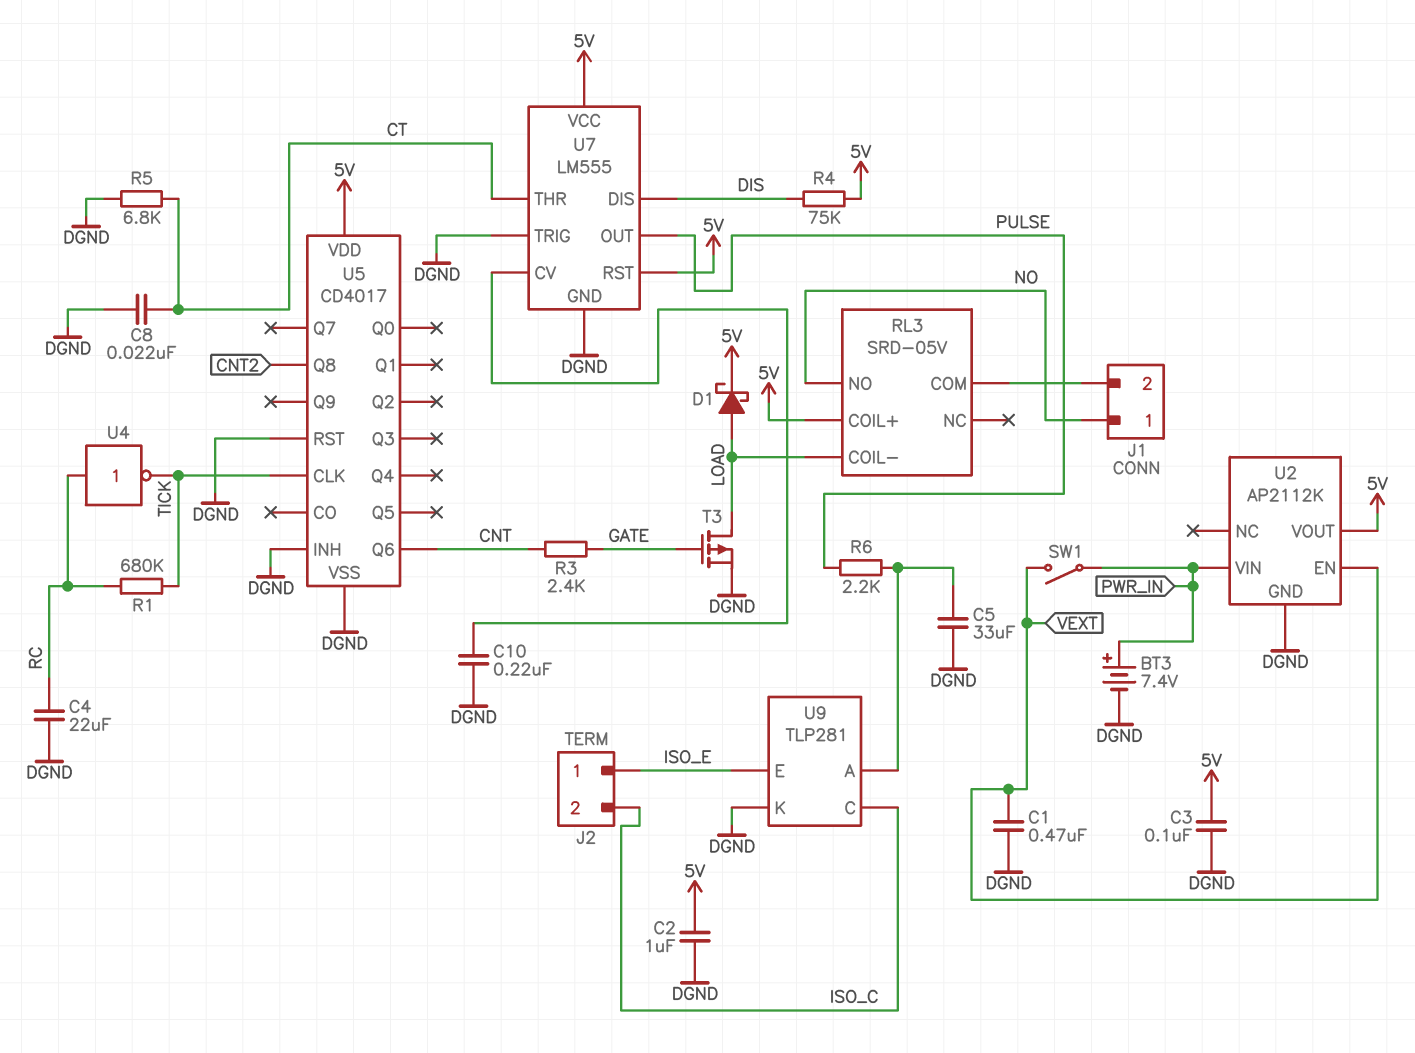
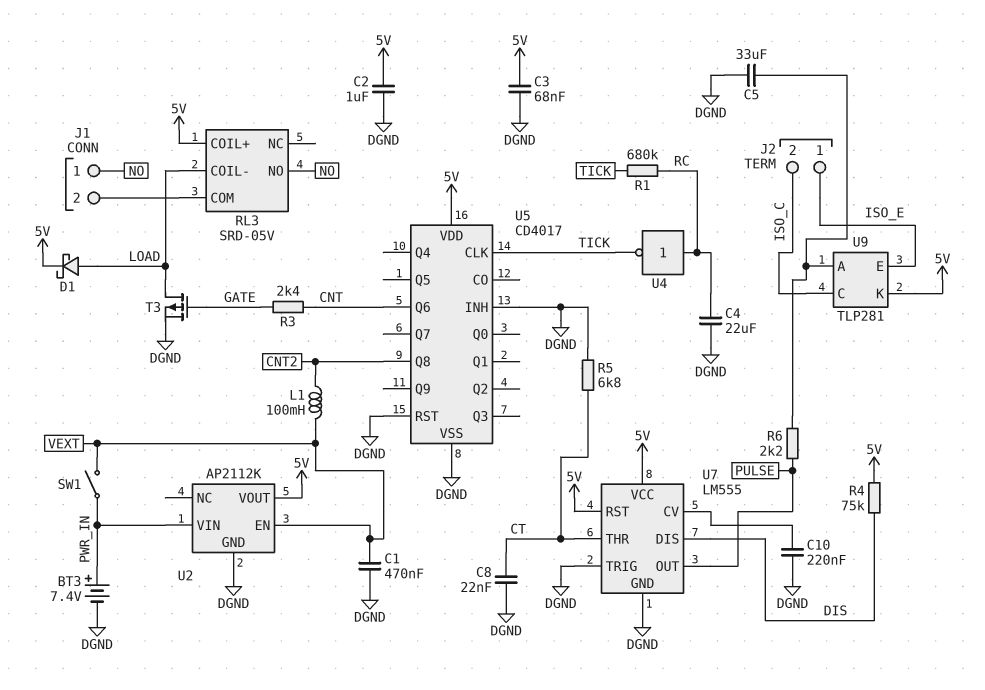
C3: 100nF (5V, DGND) -> 68nF (5V, DGND)
L1: none -> 100mH (CNT2, VEXT)
U9 pin K: DGND -> 5V

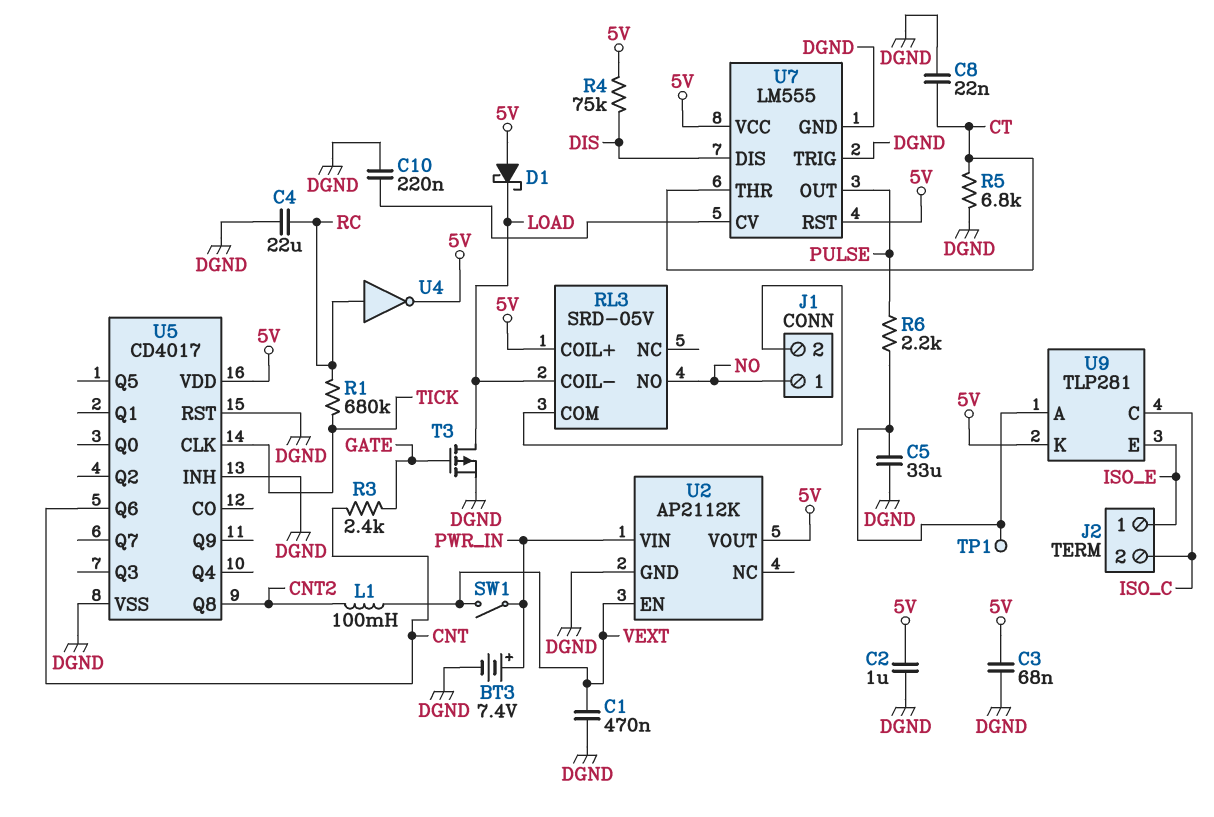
D1: schottky (A LOAD, K 5V) -> schottky (A 5V, K LOAD)
TP1: none -> test point (U9/A)
U4: NOT (in RC, out TICK) -> NOT (in RC, out 5V)

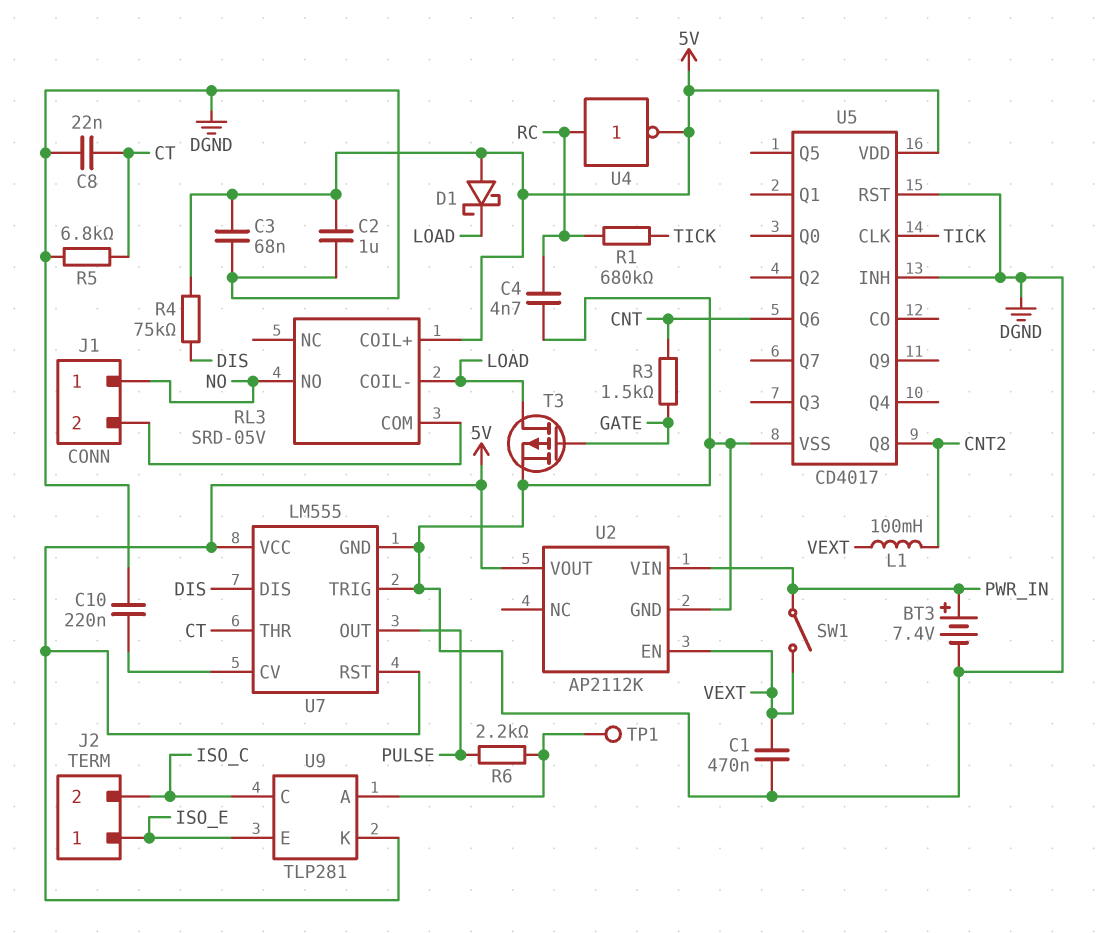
C4: 22uF (DGND, RC) -> 4.7nF (DGND, RC)
C5: 33uF (DGND, U9/A) -> none
R3: 2.4k (CNT, GATE) -> 1.5k (CNT, GATE)

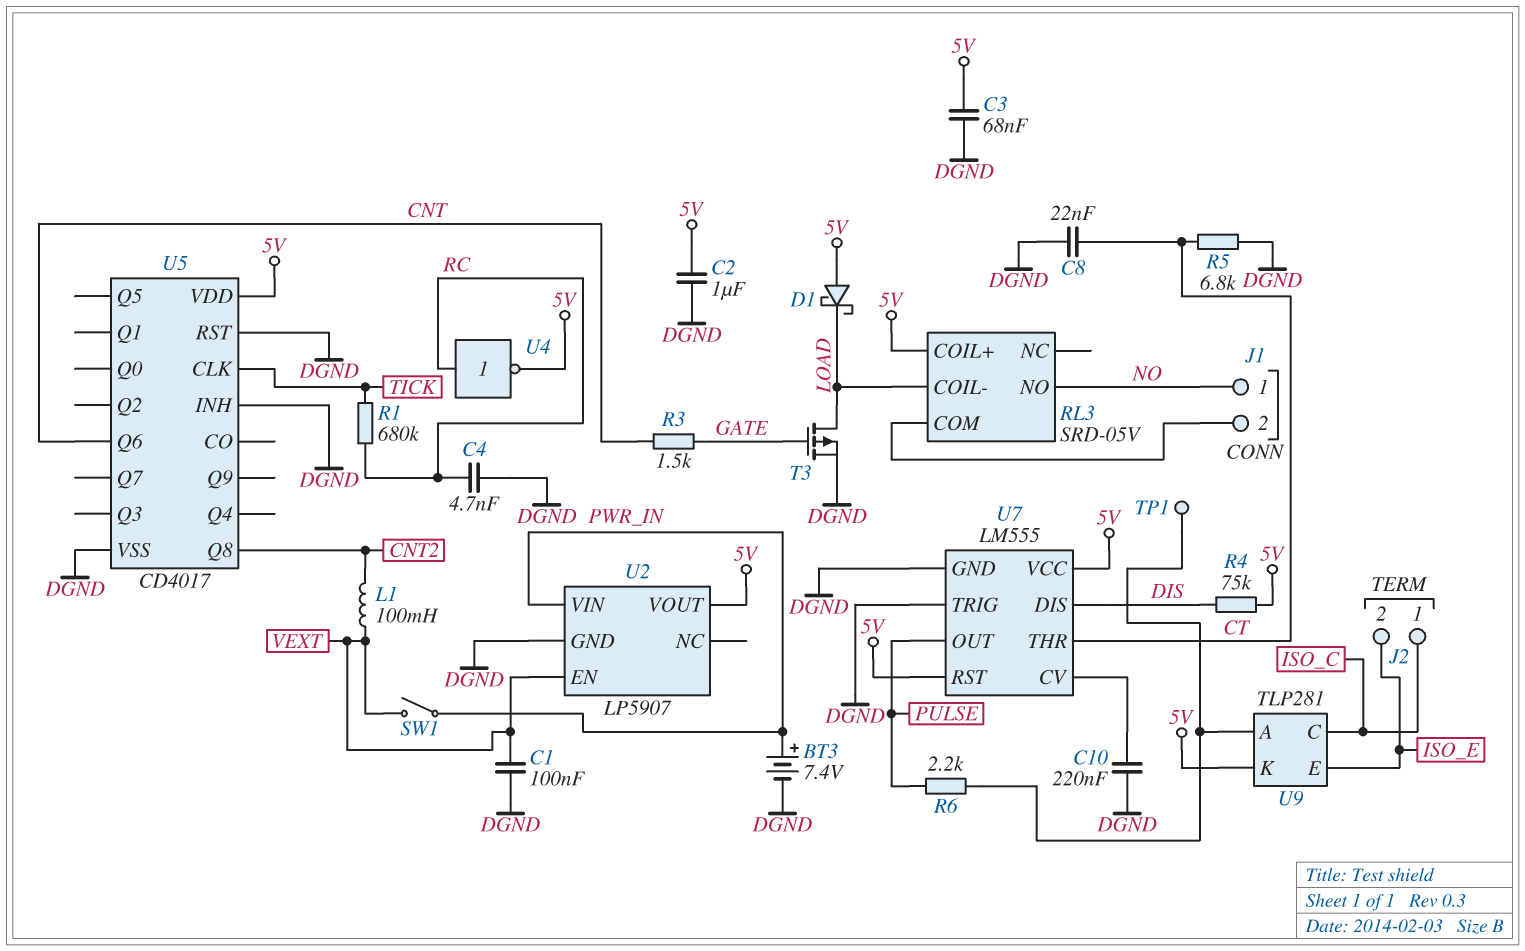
C1: 470nF (DGND, VEXT) -> 100nF (DGND, VEXT)
J2 pin 1: ISO_E -> ISO_C
J2 pin 2: ISO_C -> ISO_E
U2: AP2112K -> LP5907

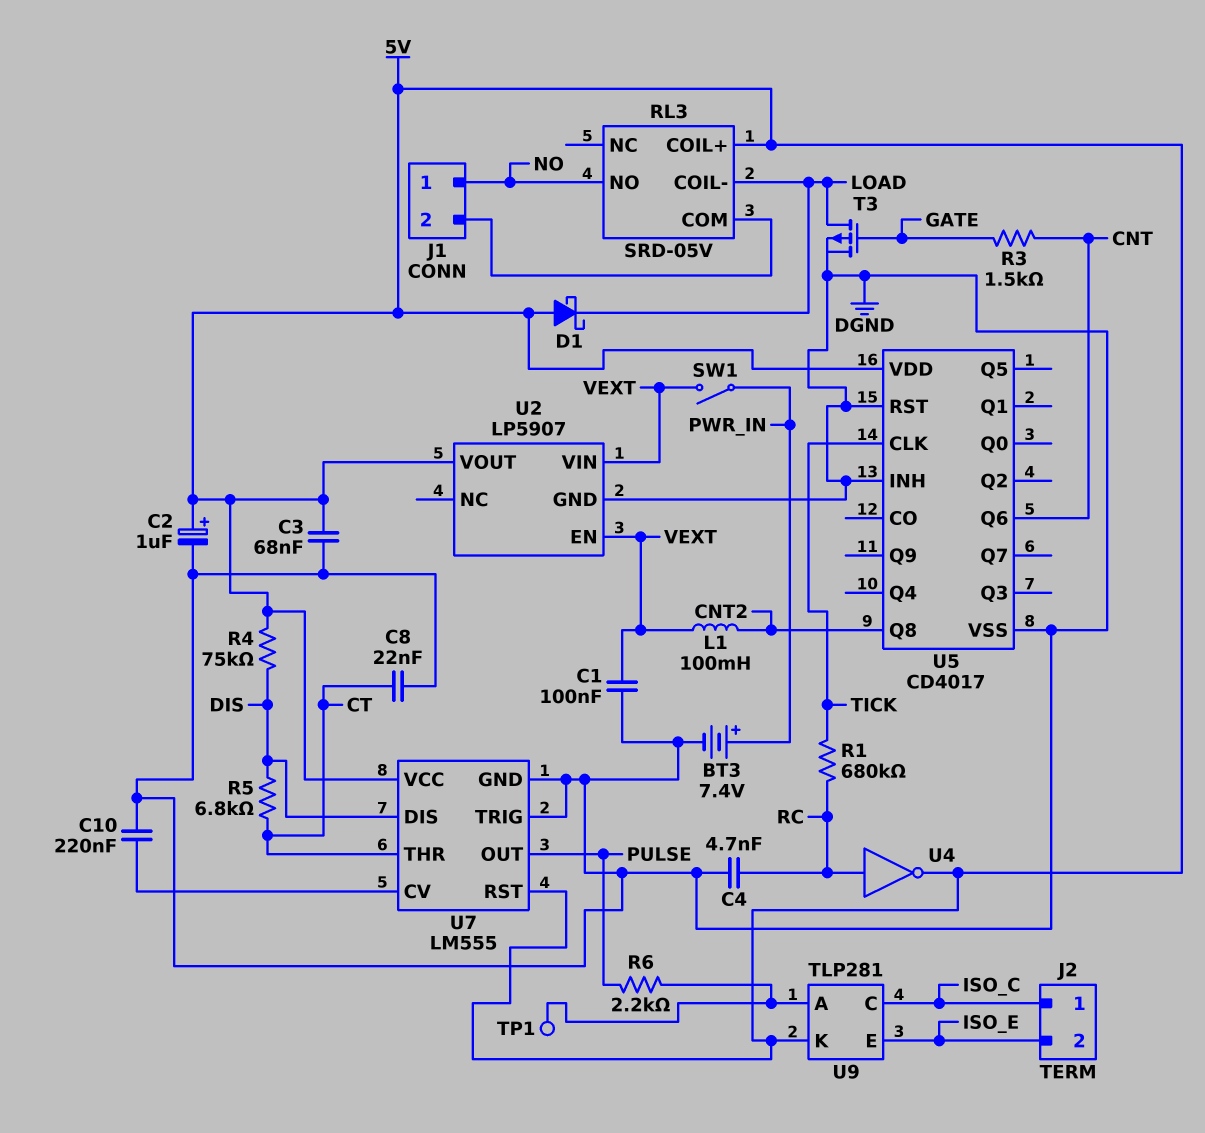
C2: 1uF (5V, DGND) -> 1uF (plus 5V, minus DGND)
R5: 6.8k (CT, DGND) -> 6.8k (CT, DIS)
U2 pin VIN: PWR_IN -> VEXT

